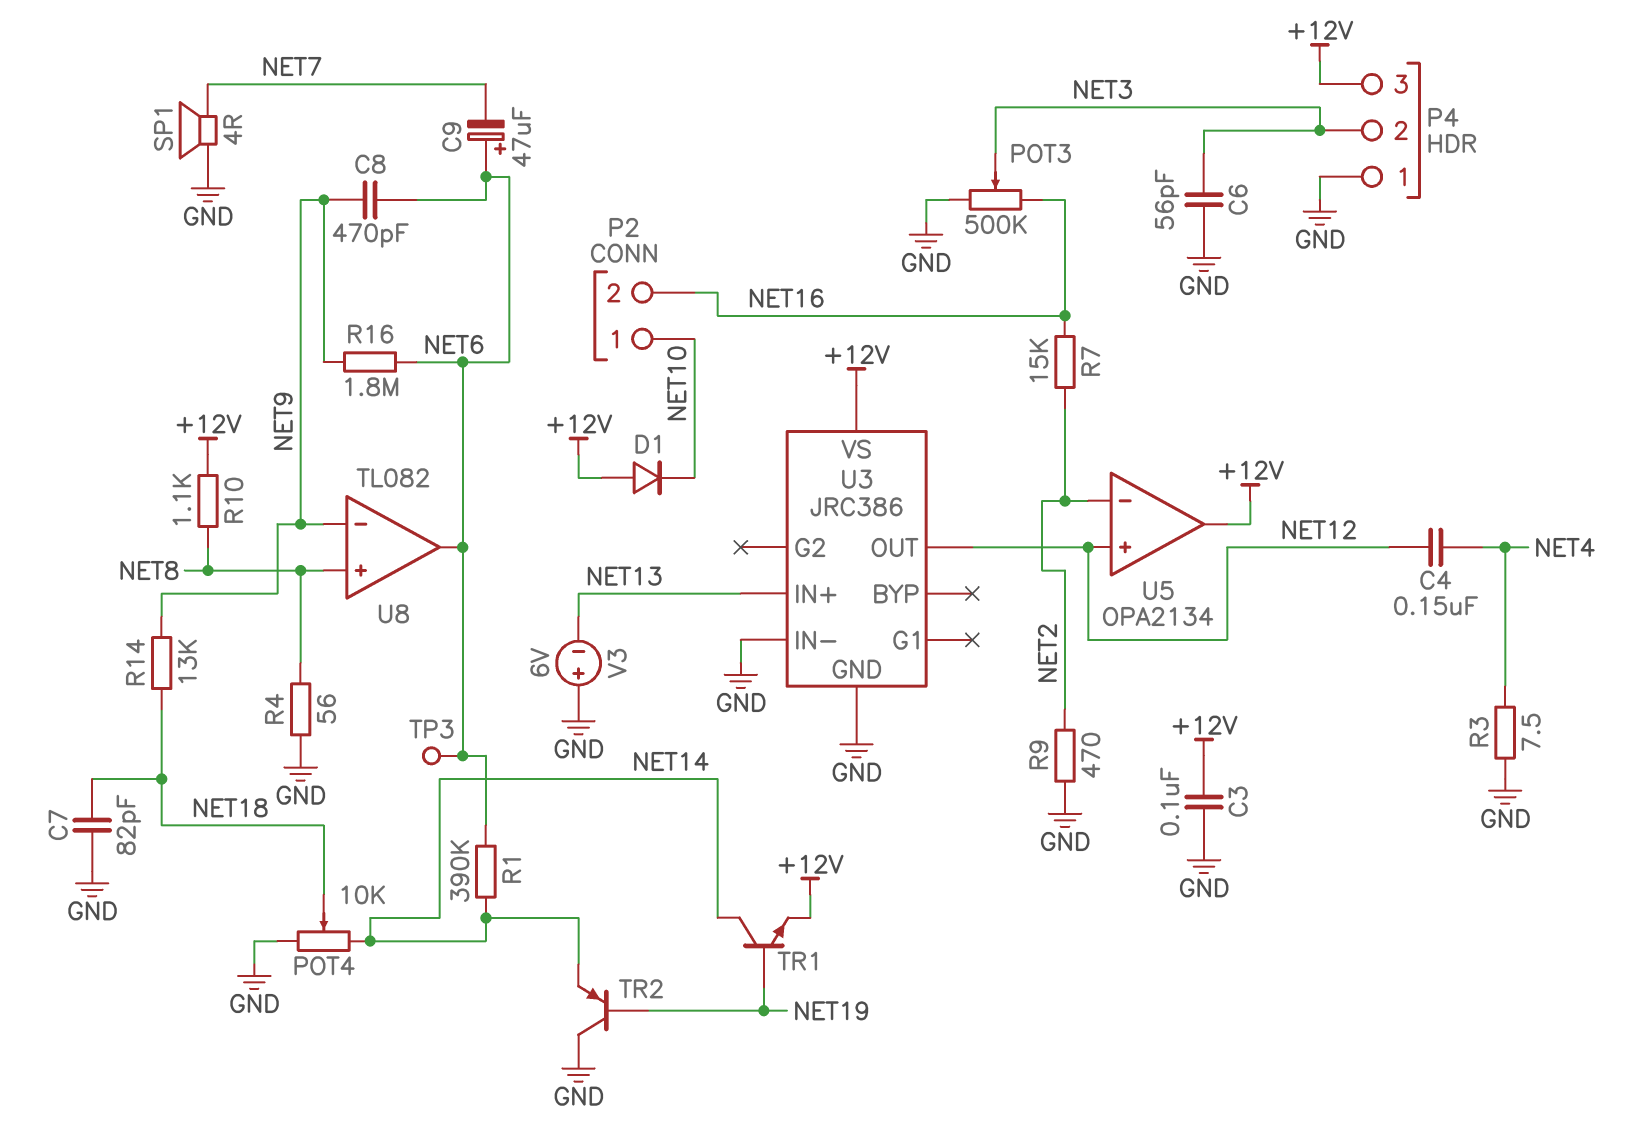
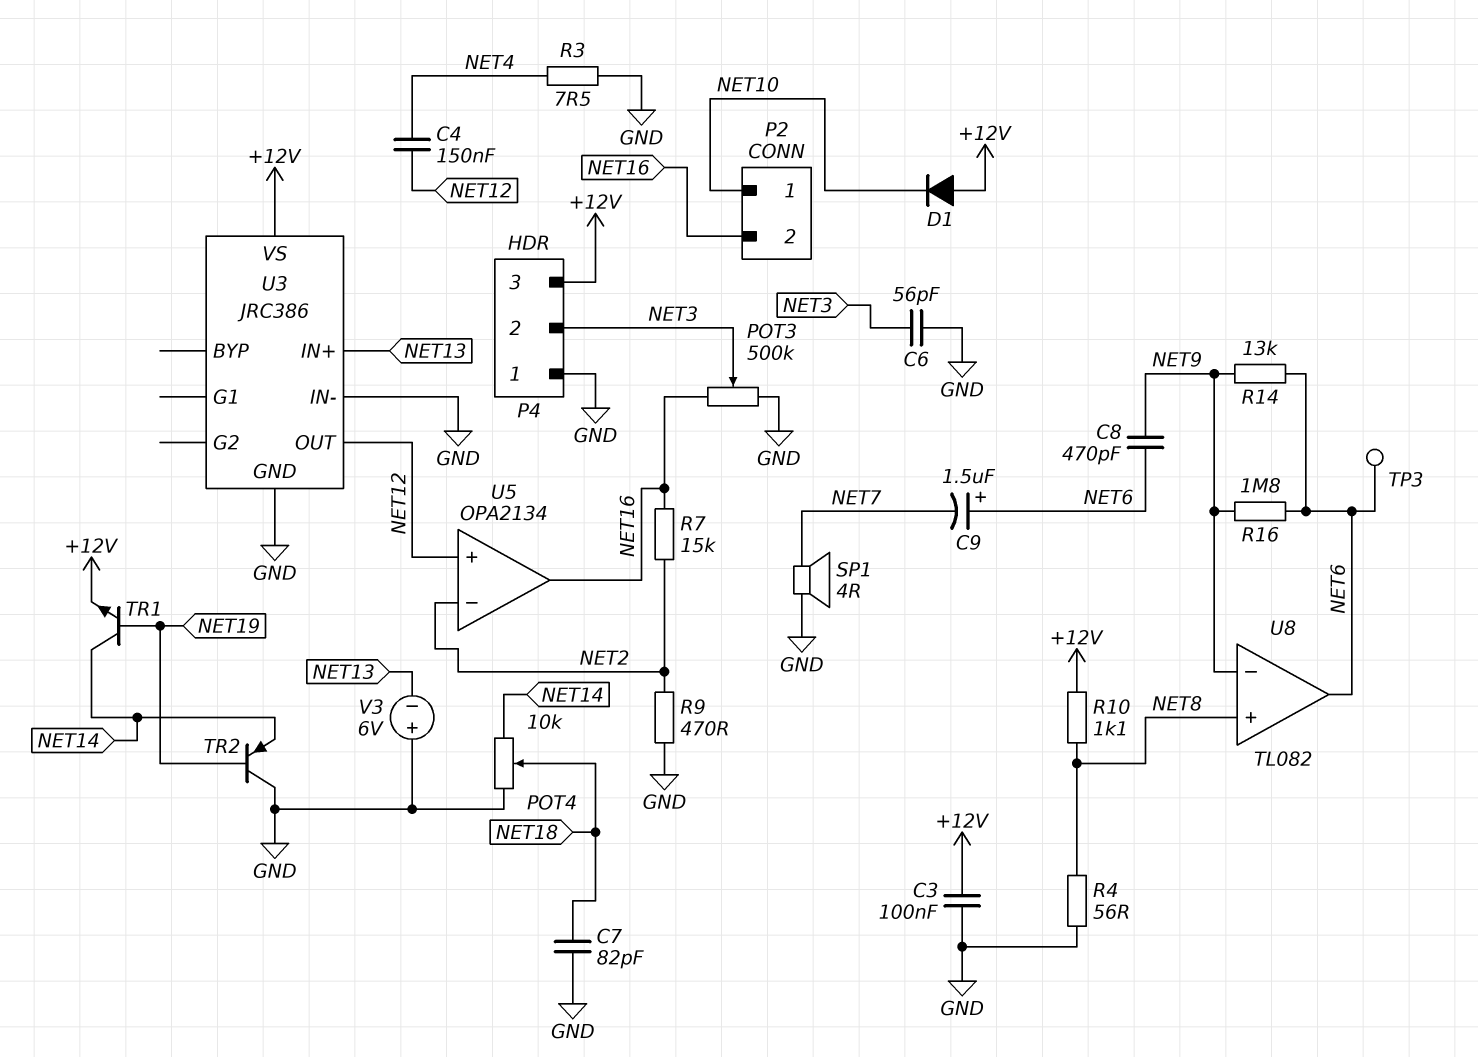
C9: 47uF (plus NET6, minus NET7) -> 1.5uF (plus NET6, minus NET7)
R1: 390k (NET6, NET14) -> none
R14: 13k (NET9, NET18) -> 13k (NET6, NET9)
U5 pin out: +12V -> NET16

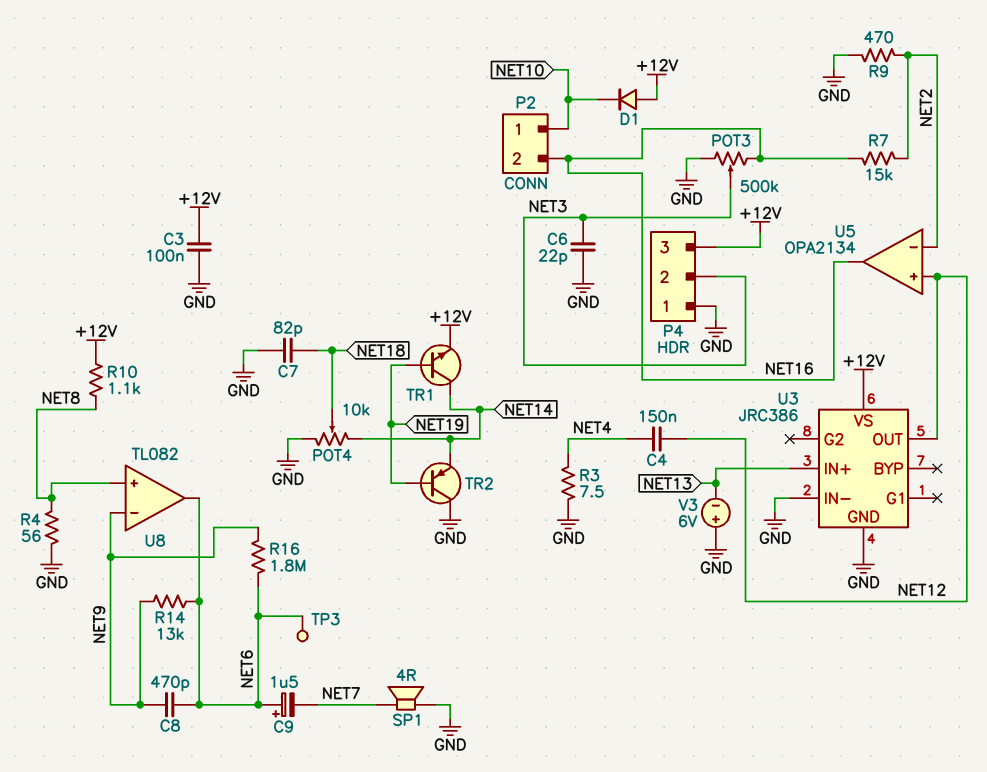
C6: 56pF (GND, NET3) -> 22pF (GND, NET3)

